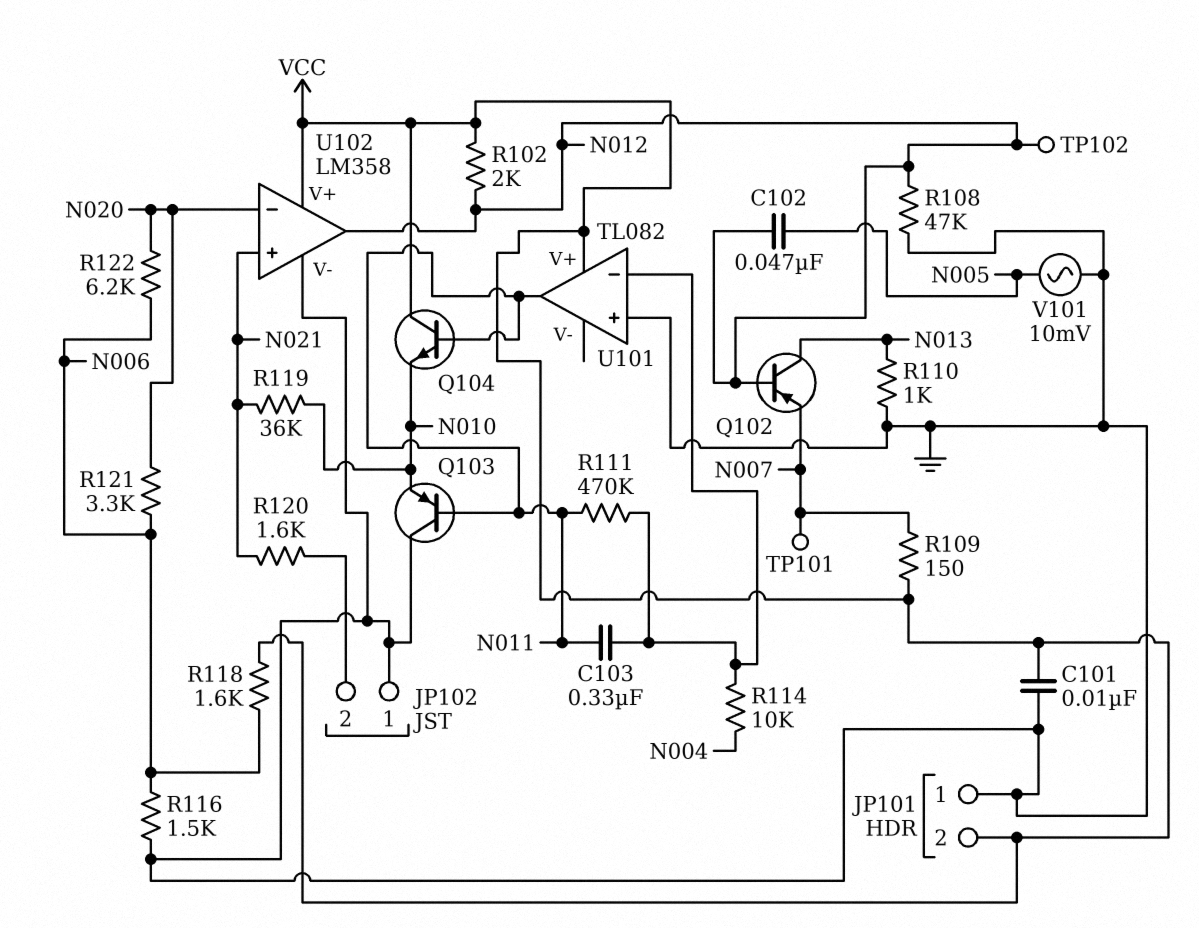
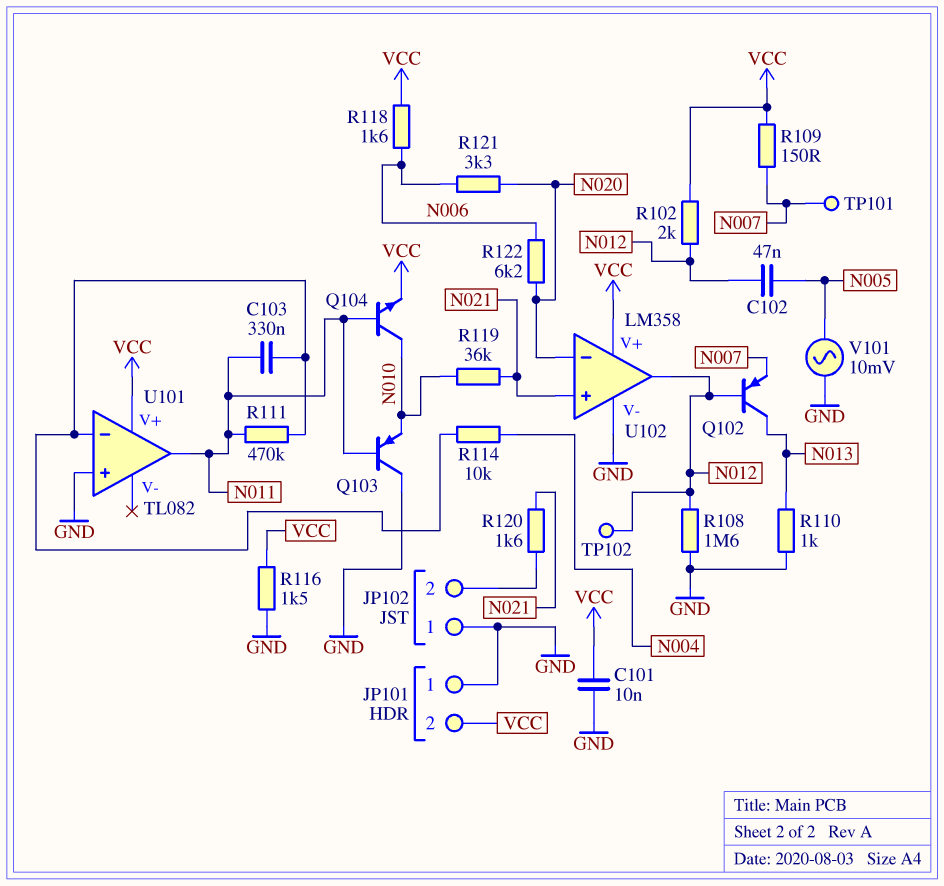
Q104: NPN (B N011, C VCC, E N010) -> NPN (B N011, C N010, E VCC)
R108: 47k (GND, N012) -> 1.6M (GND, N012)
R116: 1.5k (GND, N006) -> 1.5k (GND, VCC)

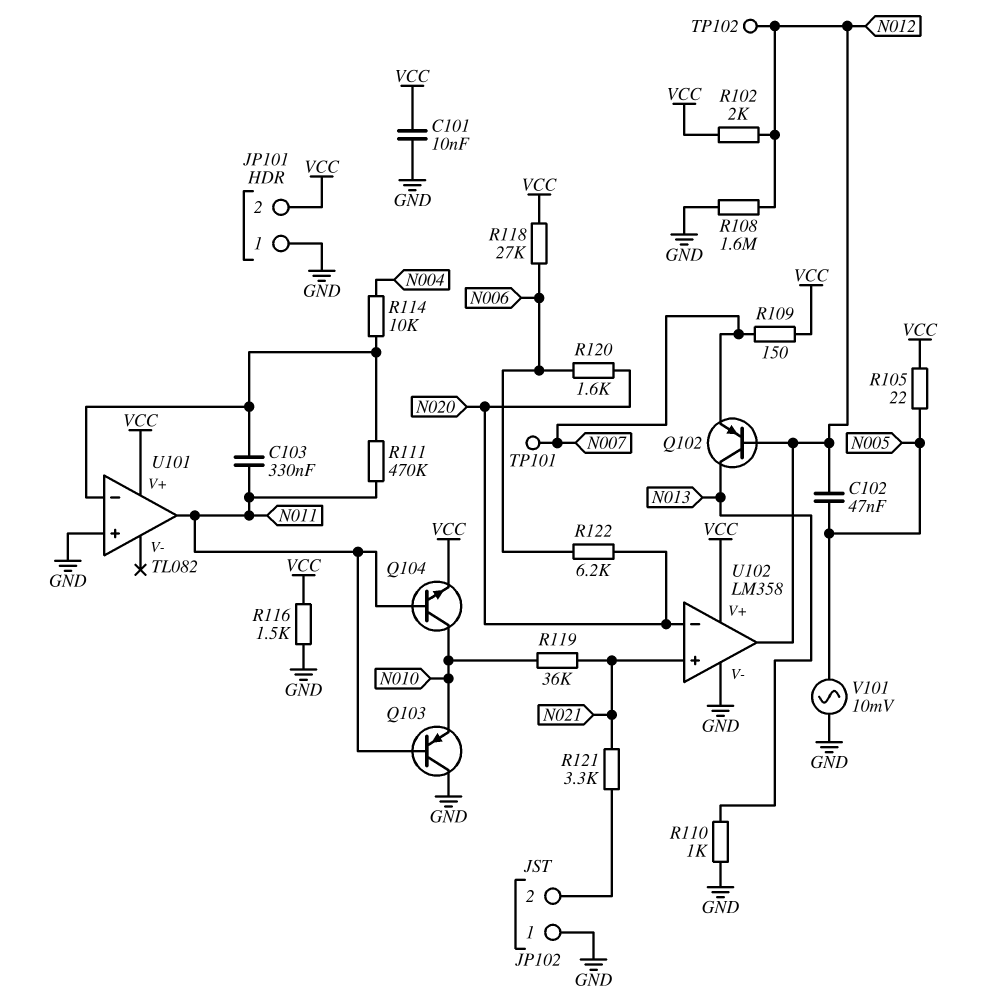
R105: none -> 22 (N005, VCC)
R118: 1.6k (N006, VCC) -> 27k (N006, VCC)
R120: 1.6k (JP102/2, N021) -> 1.6k (N006, N020)
R121: 3.3k (N006, N020) -> 3.3k (JP102/2, N021)

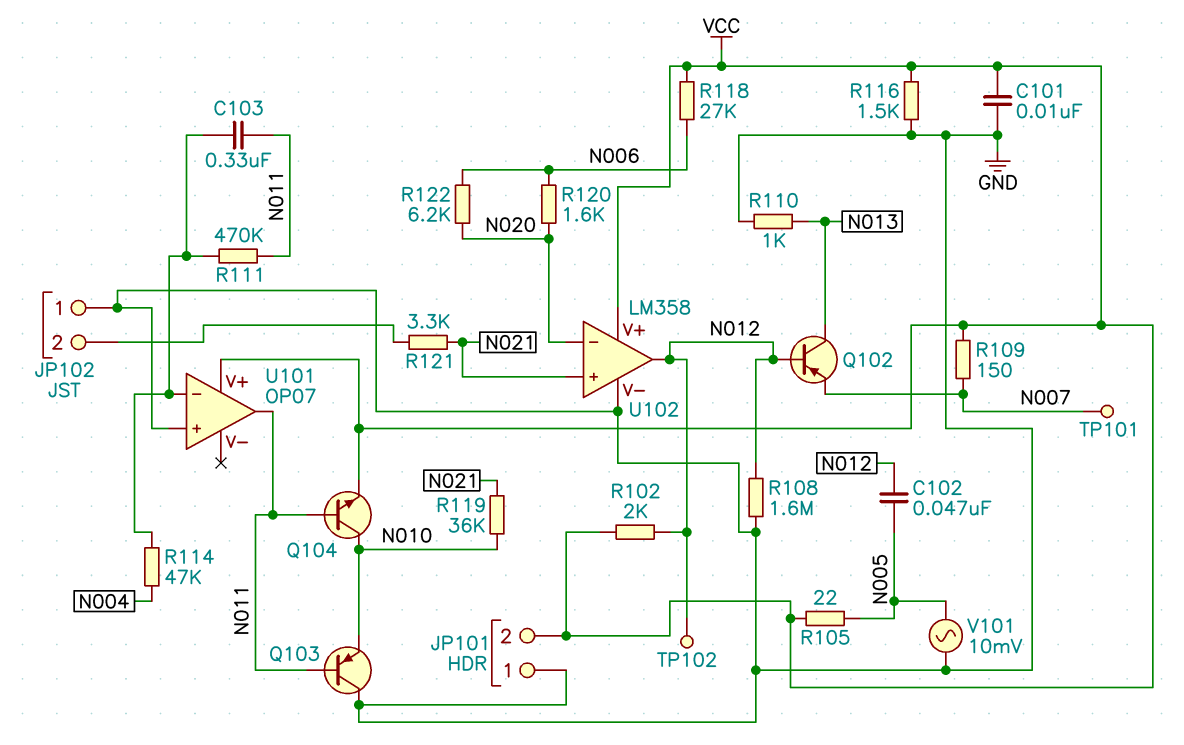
R114: 10k (N004, U101/in-) -> 47k (N004, U101/in-)
U101: TL082 -> OP07

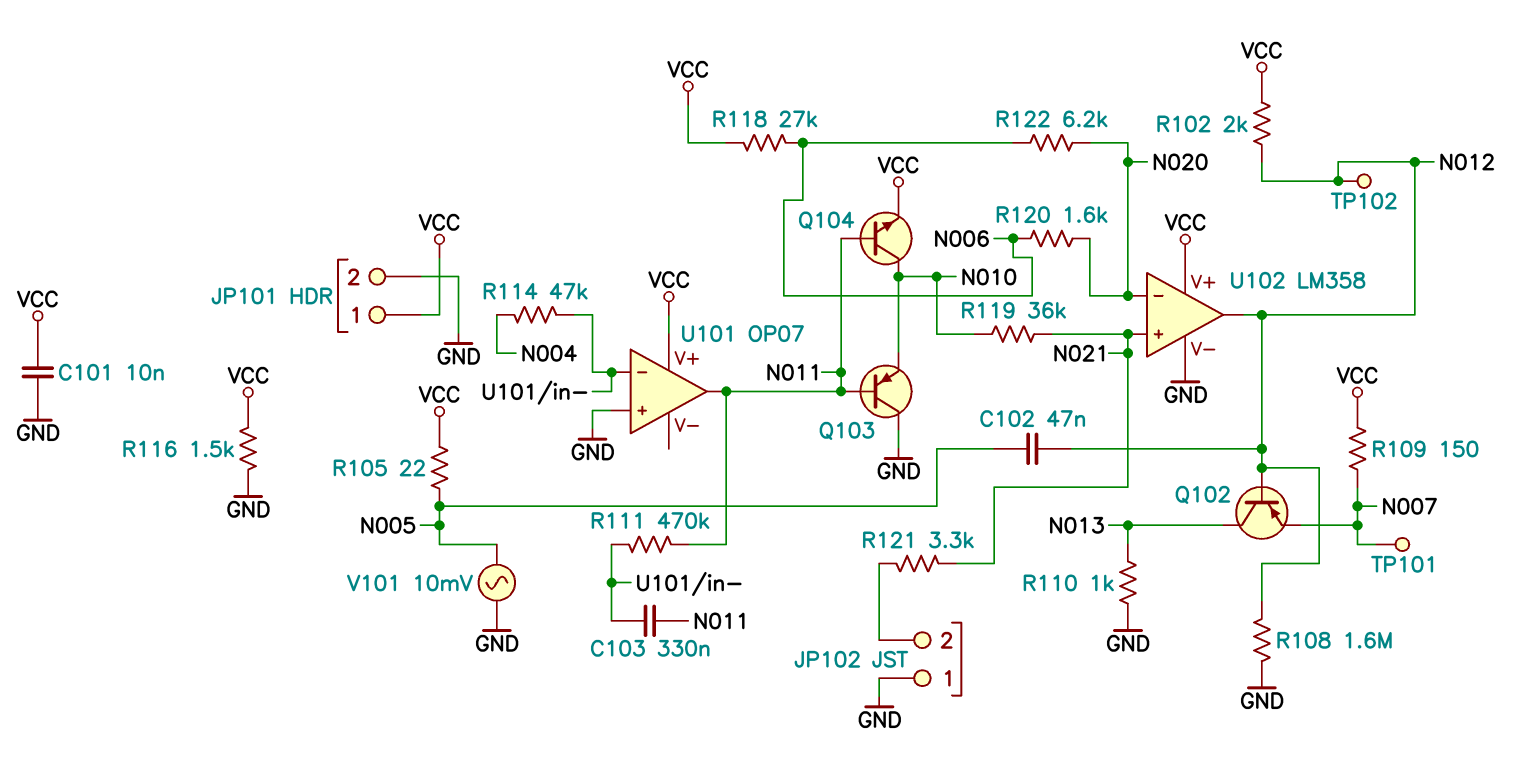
JP101 pin 1: GND -> VCC
JP101 pin 2: VCC -> GND

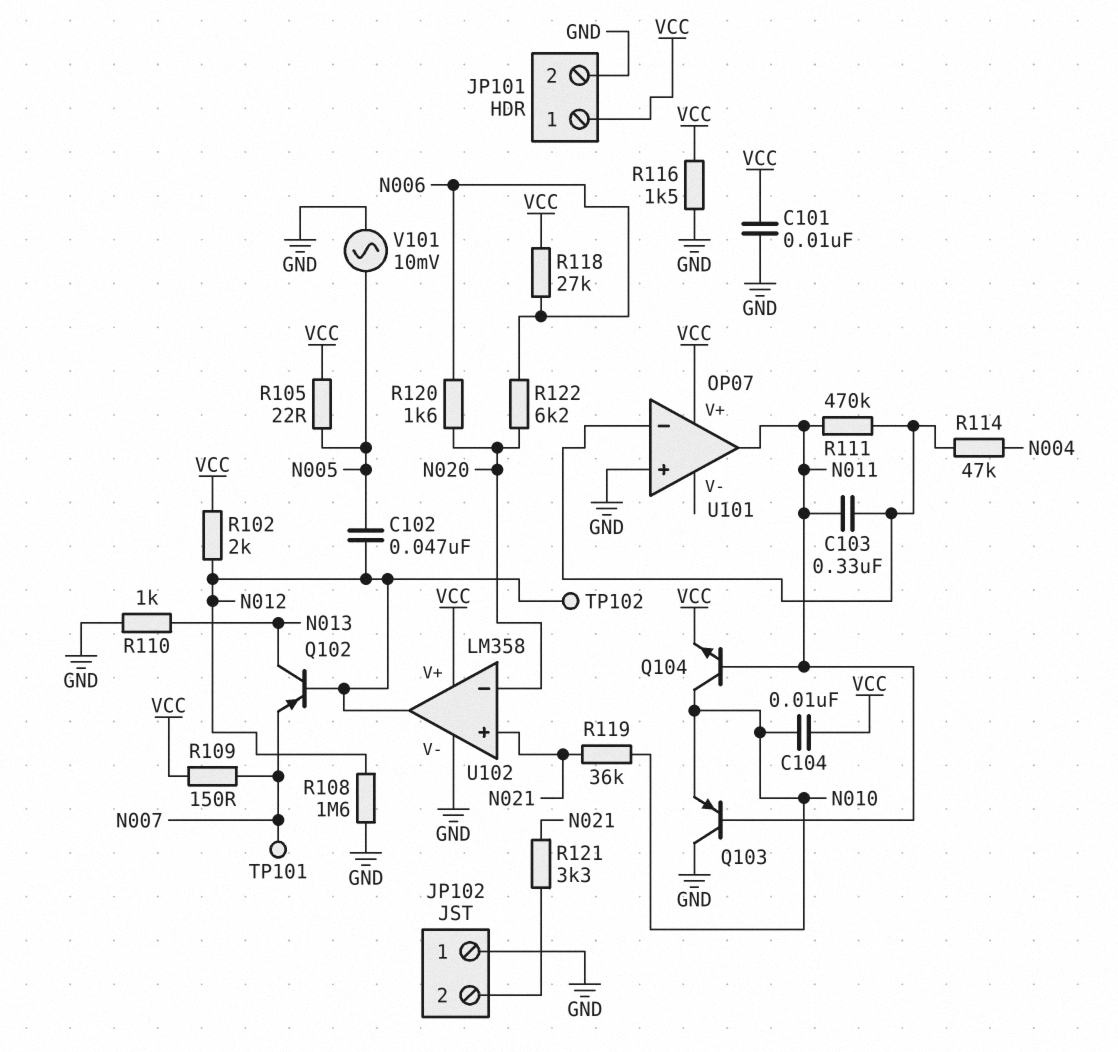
C104: none -> 10nF (N010, VCC)

